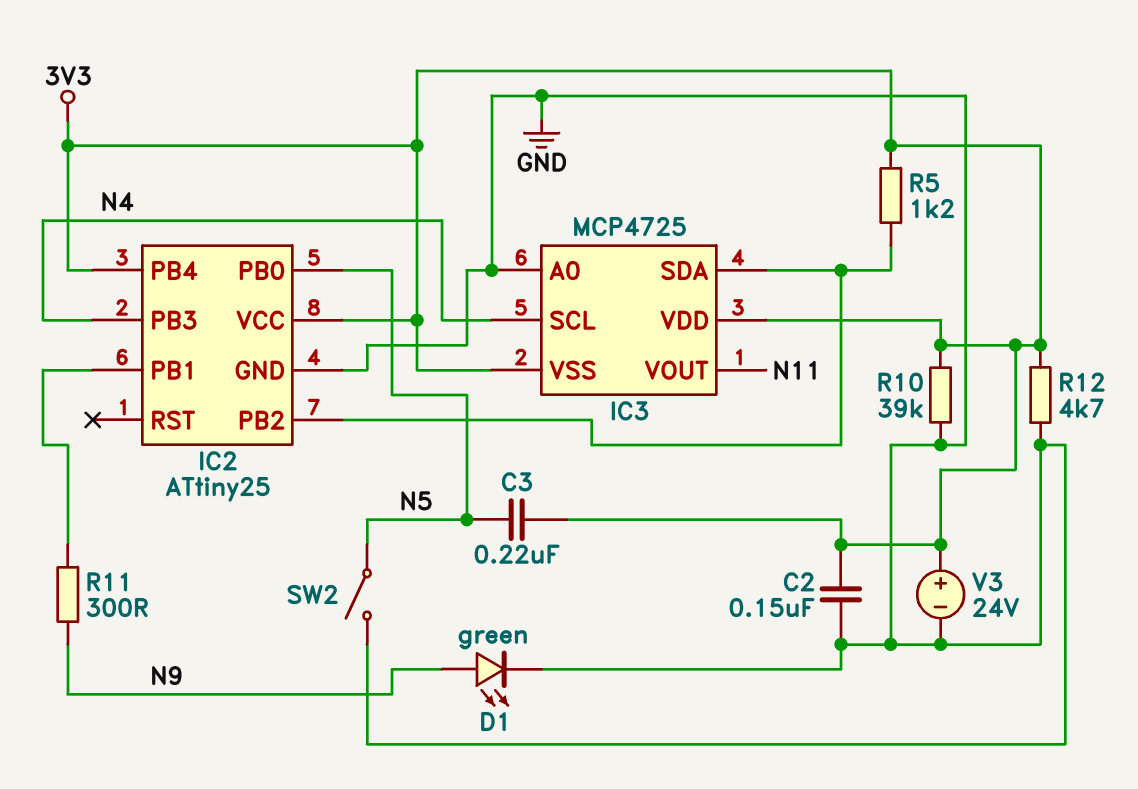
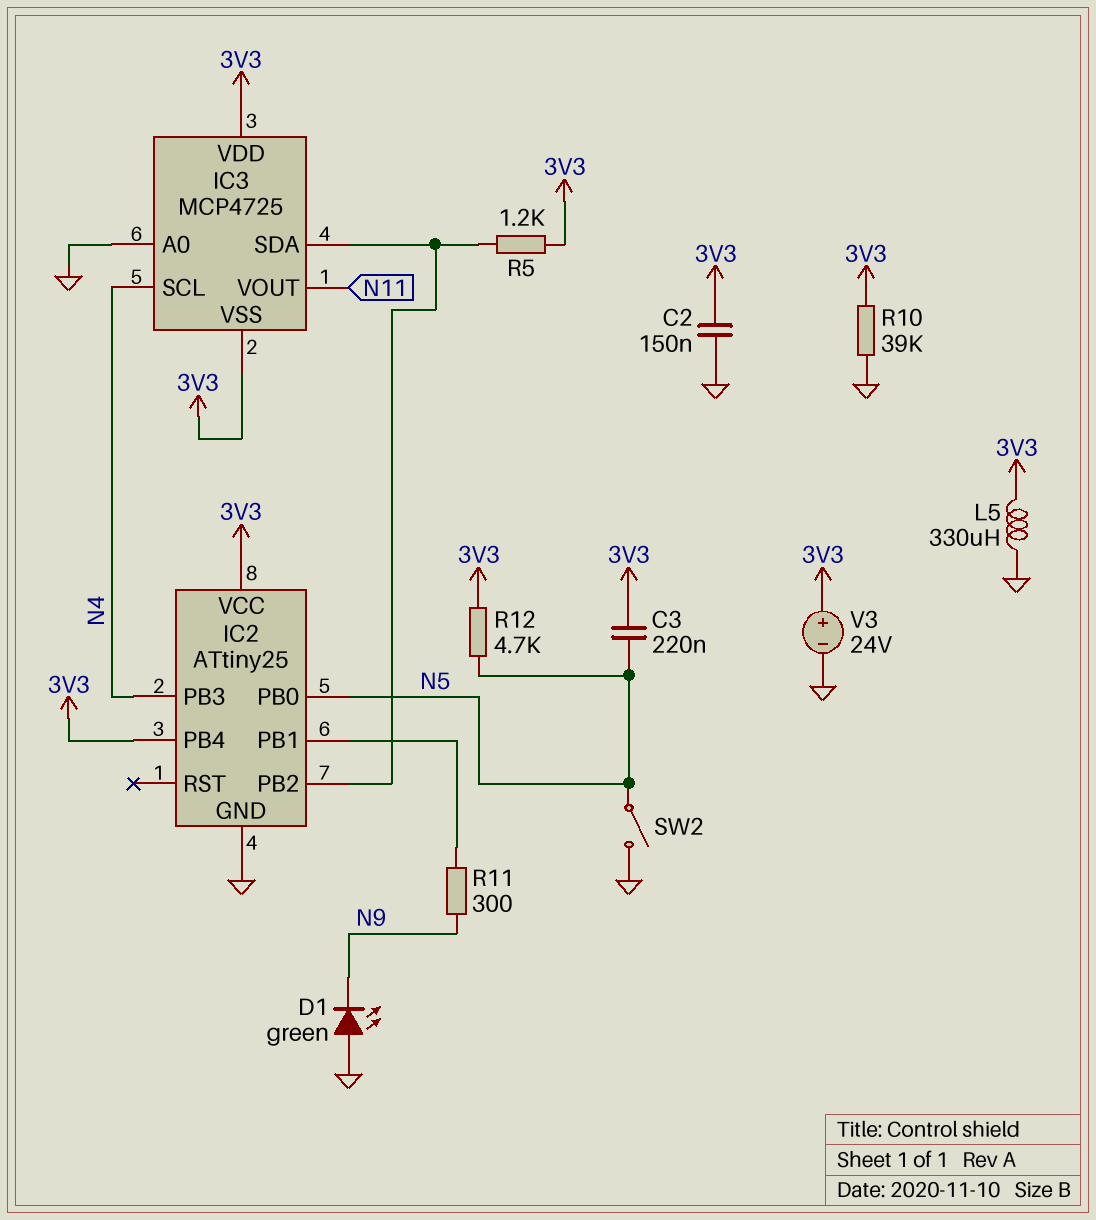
D1: LED green (A N9, K GND) -> LED green (A GND, K N9)
L5: none -> 330uH (3V3, GND)
R12: 4.7k (3V3, GND) -> 4.7k (3V3, N5)

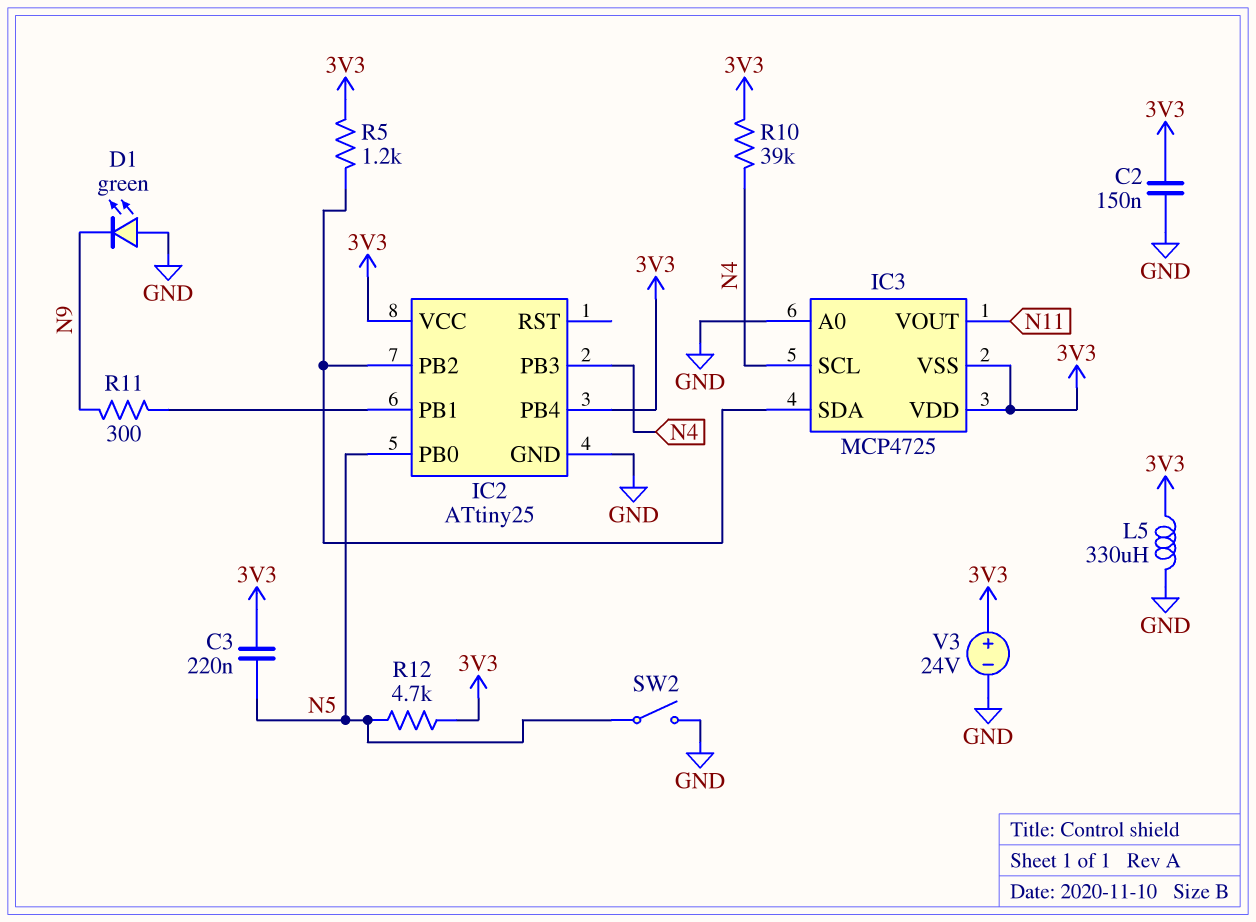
R10: 39k (3V3, GND) -> 39k (3V3, N4)

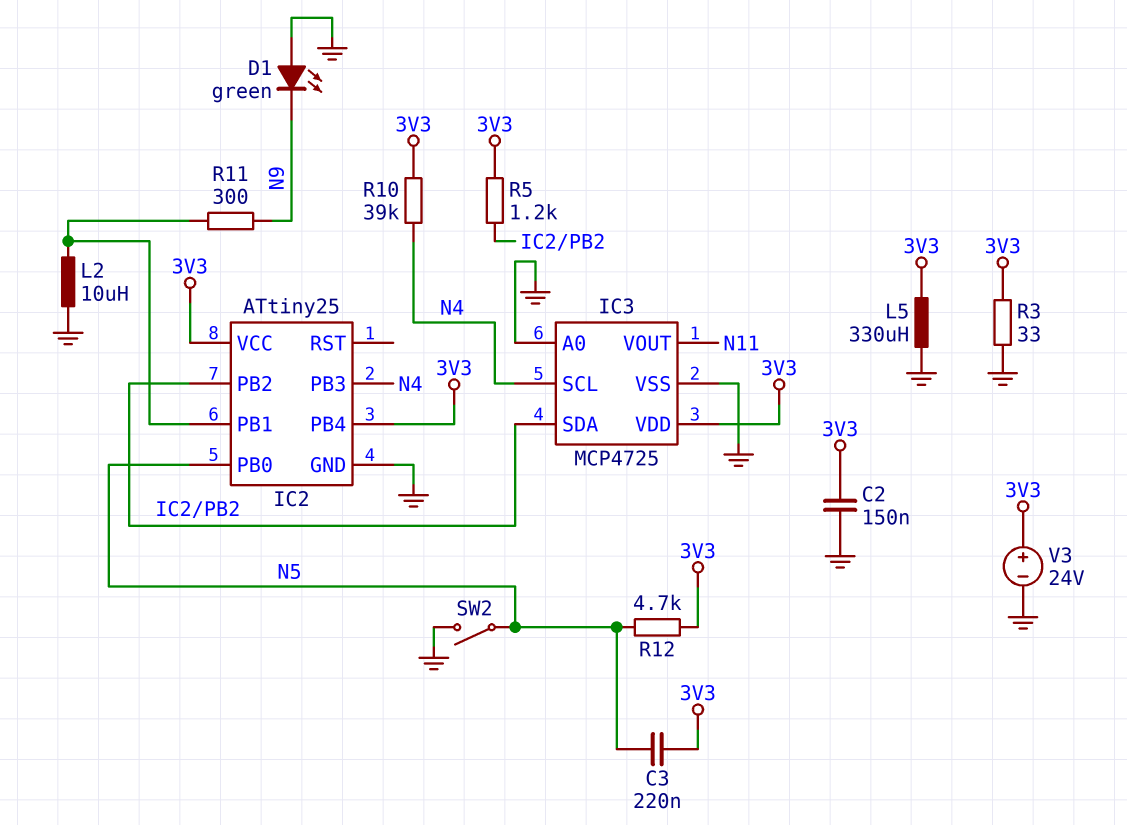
IC3 pin VSS: 3V3 -> GND
L2: none -> 10uH (GND, IC2/PB1)
R3: none -> 33 (3V3, GND)

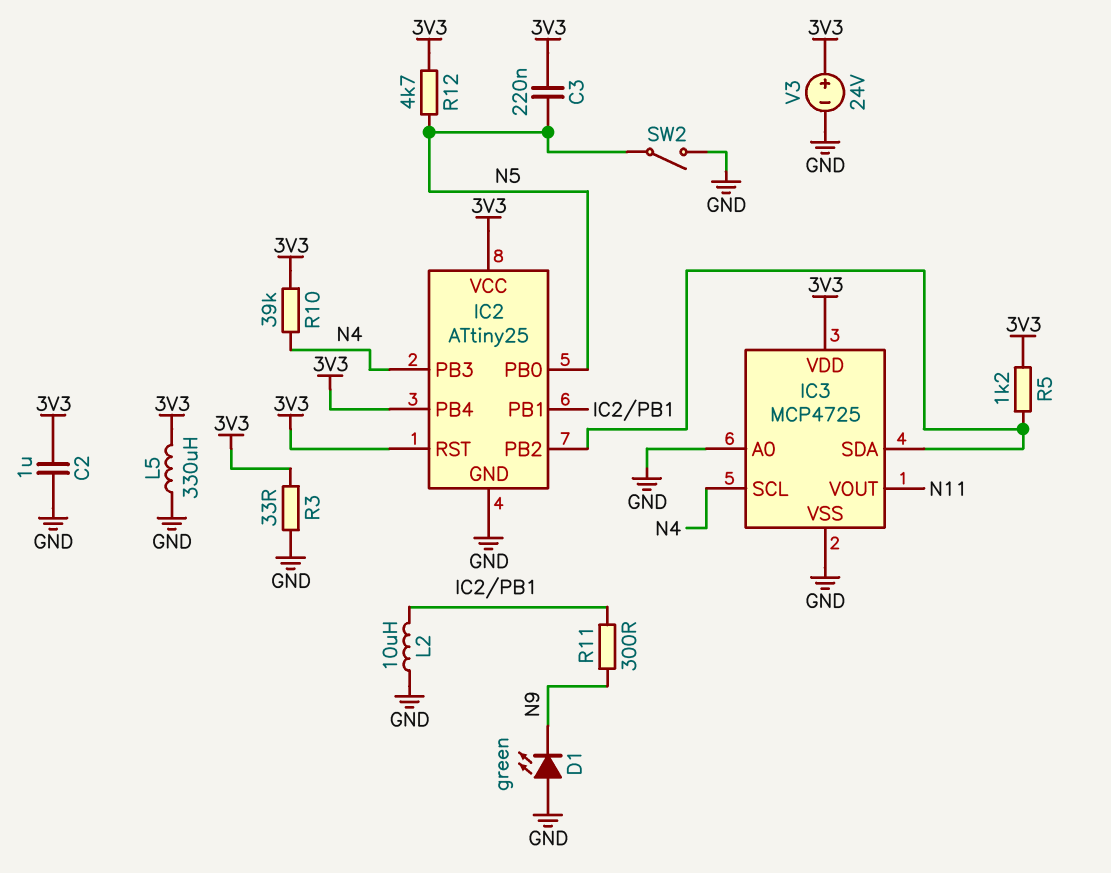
C2: 150nF (3V3, GND) -> 1uF (3V3, GND)
IC2 pin RST: none -> 3V3

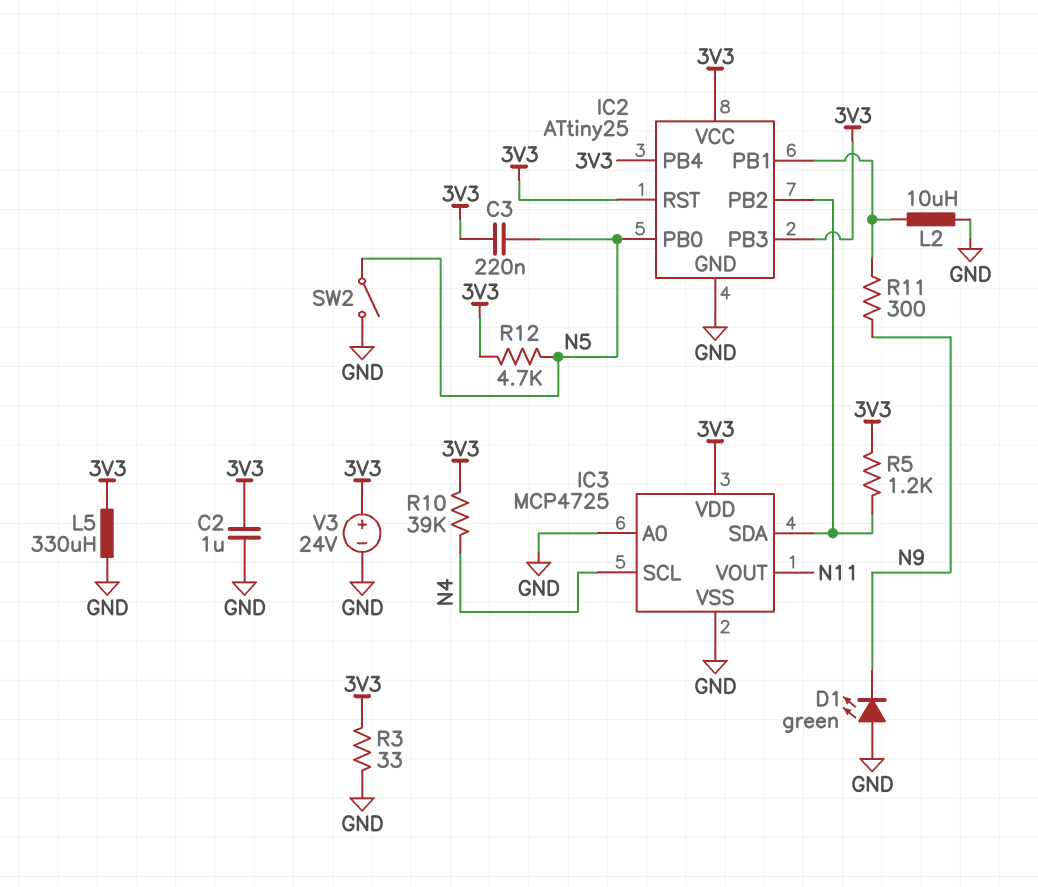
IC2 pin PB3: N4 -> 3V3

